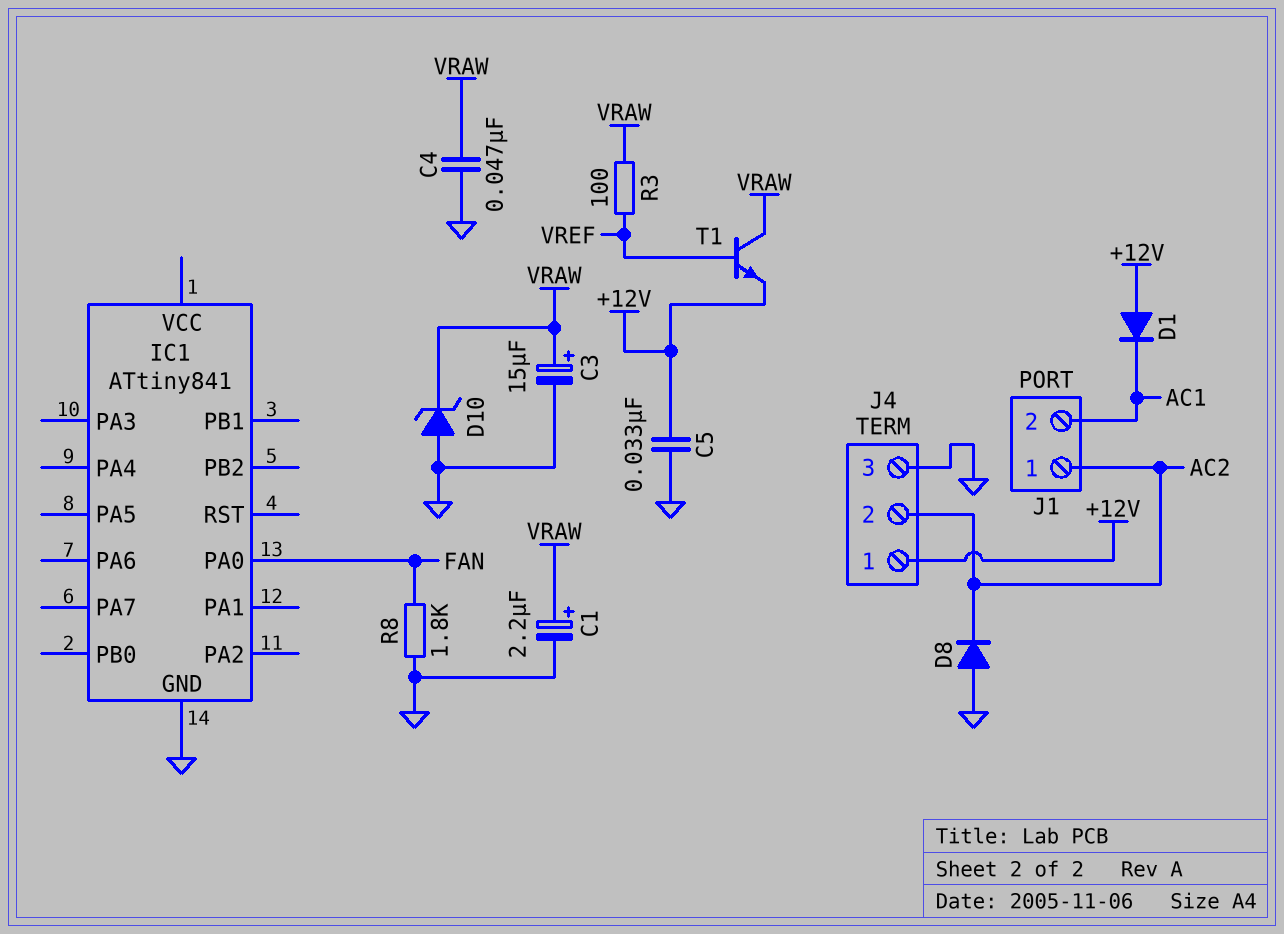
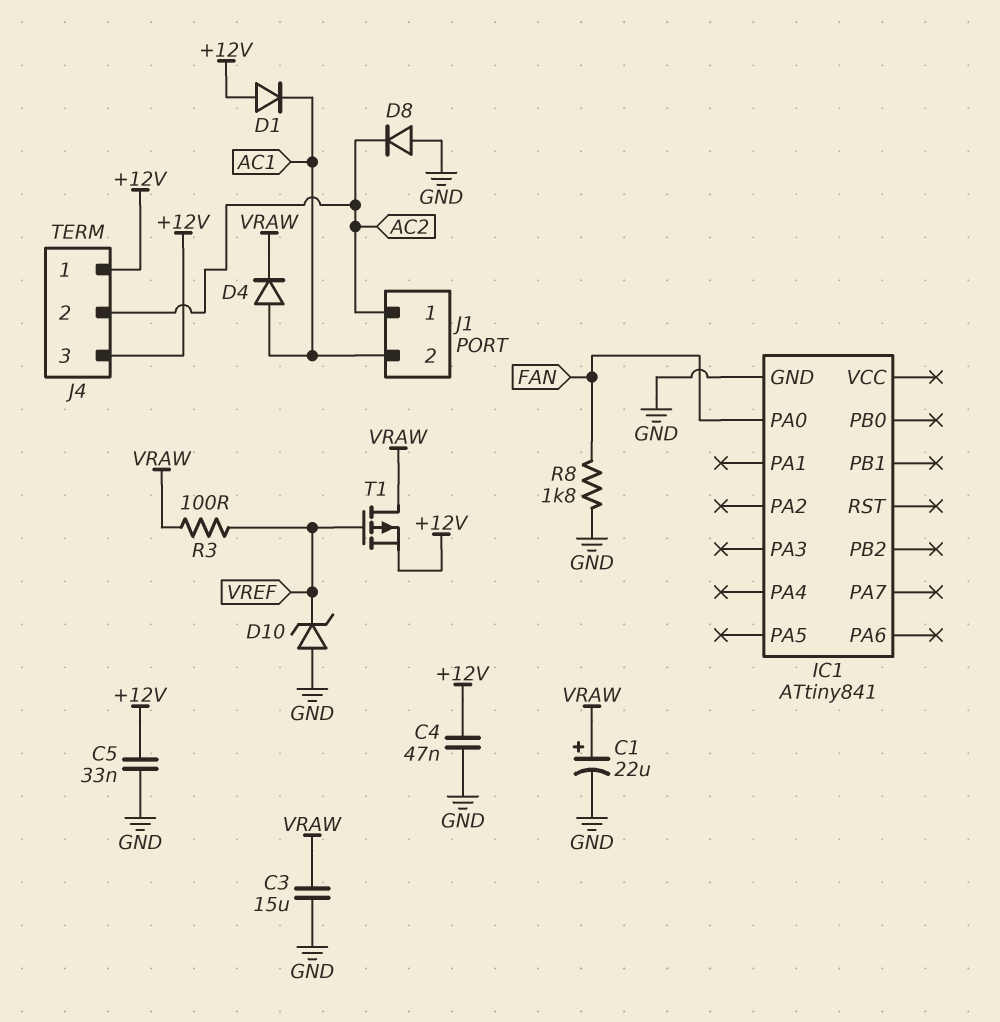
C1: 2.2uF (plus VRAW, minus GND) -> 22uF (plus VRAW, minus GND)
C3: 15uF (plus VRAW, minus GND) -> 15uF (GND, VRAW)
C4: 47nF (GND, VRAW) -> 47nF (+12V, GND)
D4: none -> diode (A AC1, K VRAW)
D10: zener (A GND, K VRAW) -> zener (A GND, K VREF)
J4 pin 3: GND -> +12V
T1: NPN (B VREF, C VRAW, E +12V) -> PMOS (G VREF, D VRAW, S +12V)

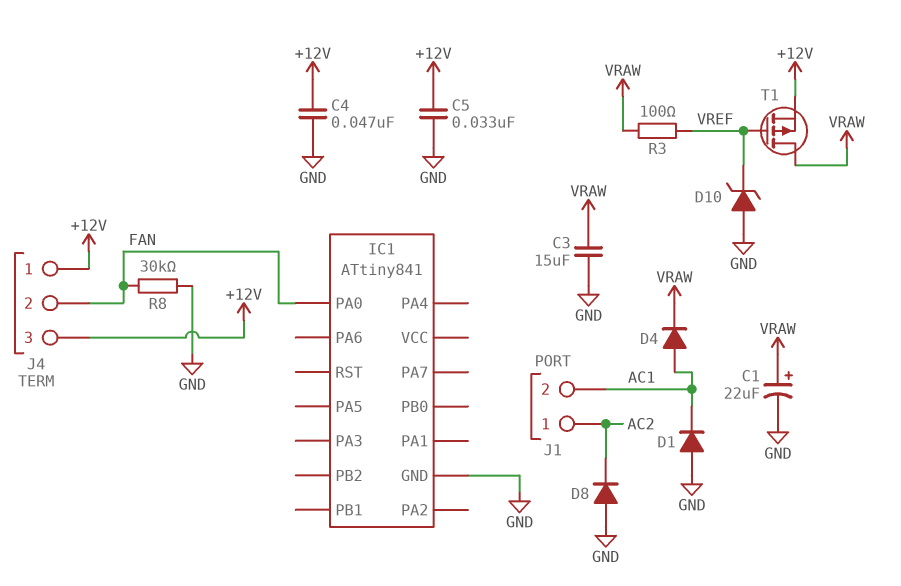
D1: diode (A +12V, K AC1) -> diode (A GND, K AC1)
J4 pin 2: AC2 -> FAN
R8: 1.8k (FAN, GND) -> 30k (FAN, GND)

